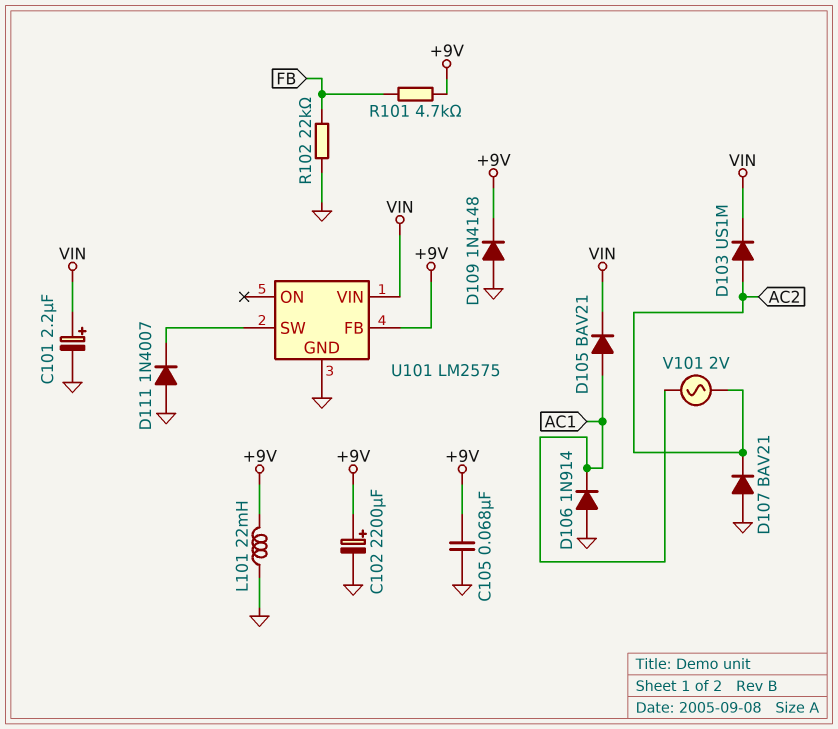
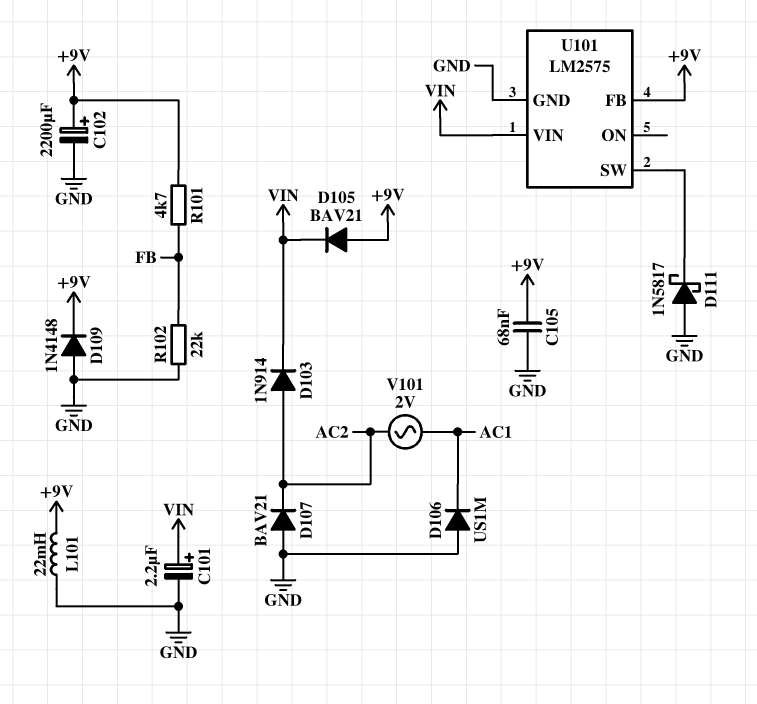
D103: diode US1M (A AC2, K VIN) -> diode 1N914 (A AC2, K VIN)
D105: diode BAV21 (A AC1, K VIN) -> diode BAV21 (A +9V, K VIN)
D106: diode 1N914 (A GND, K AC1) -> diode US1M (A GND, K AC1)
D111: diode 1N4007 (A GND, K U101/SW) -> schottky 1N5817 (A GND, K U101/SW)

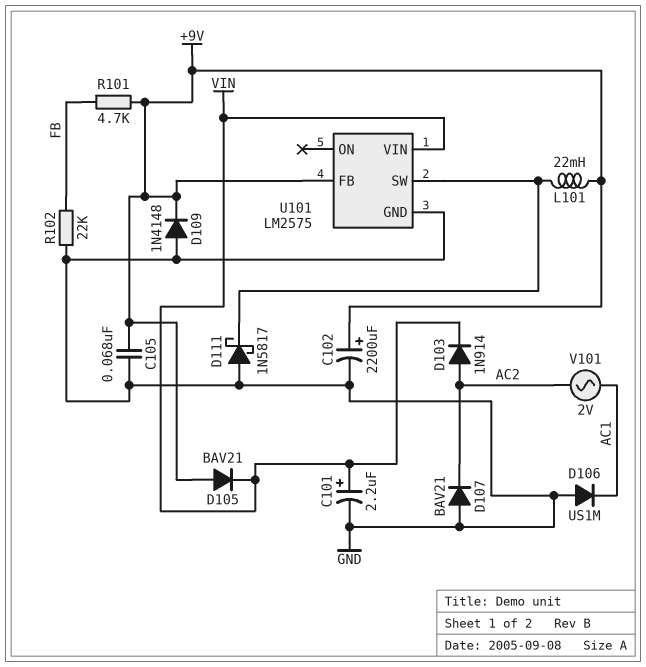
L101: 22mH (+9V, GND) -> 22mH (+9V, U101/SW)

